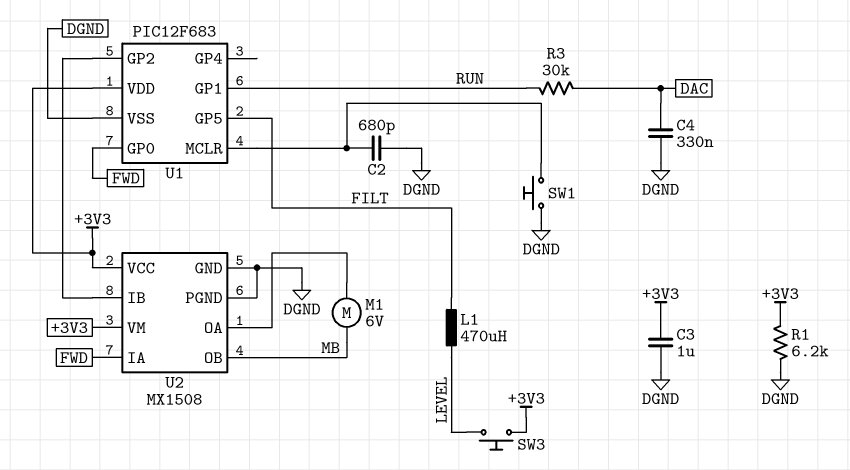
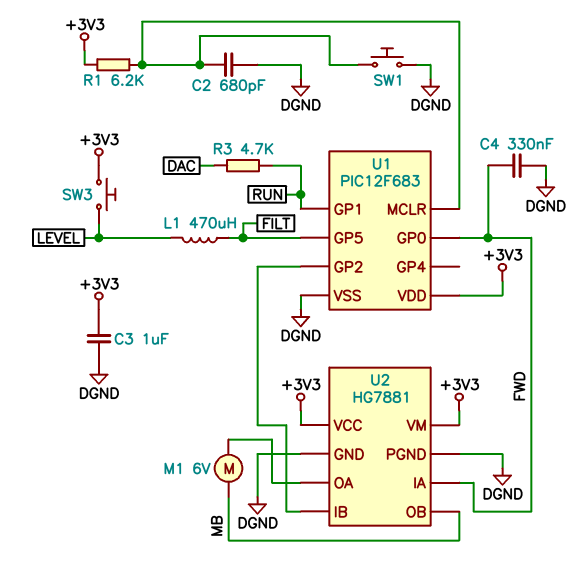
C4: 330nF (DAC, DGND) -> 330nF (DGND, FWD)
R1: 6.2k (+3V3, DGND) -> 6.2k (+3V3, U1/MCLR)
R3: 30k (DAC, RUN) -> 4.7k (DAC, RUN)
U2: MX1508 -> HG7881

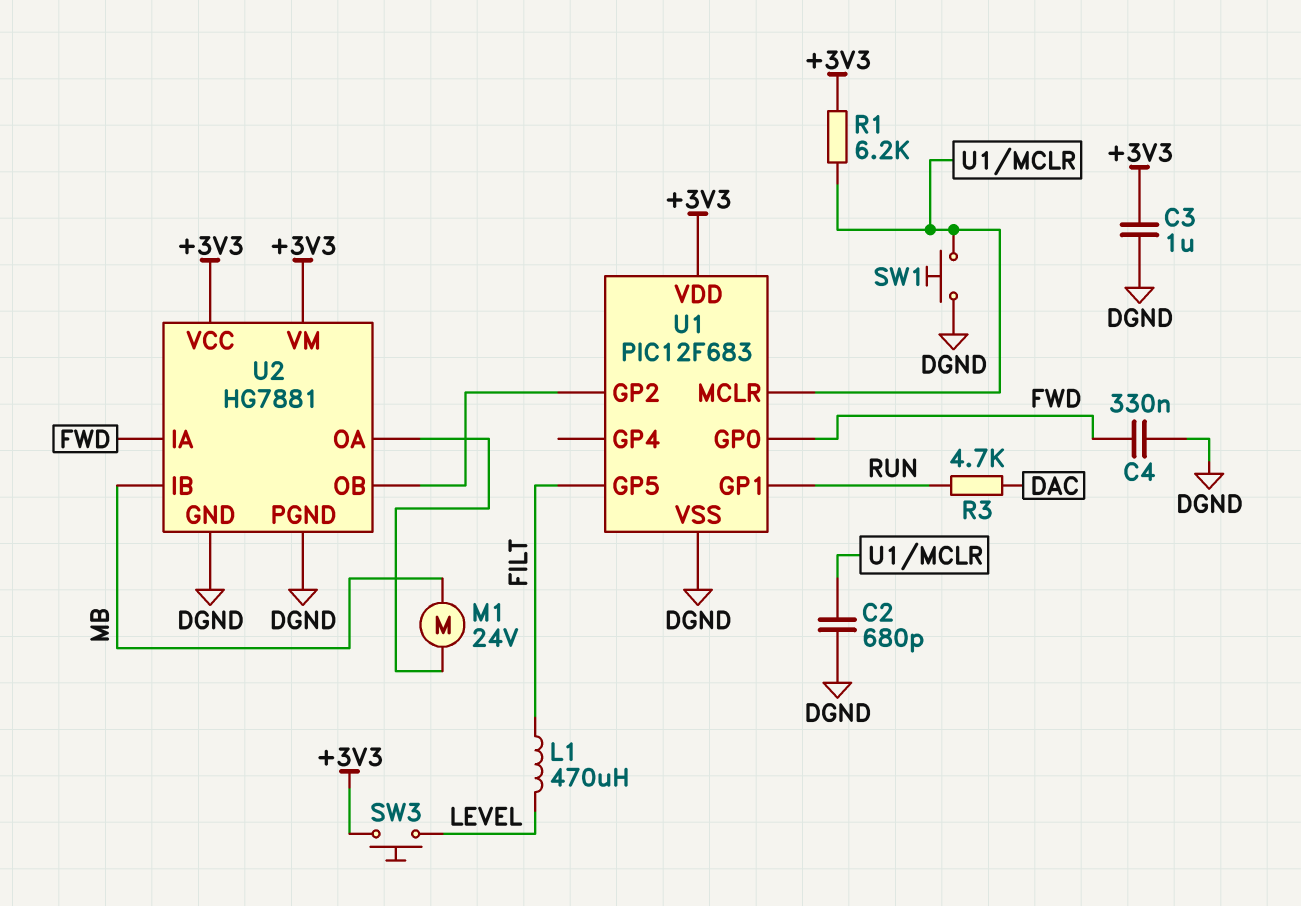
M1: motor 6V (MB, U2/OA) -> motor 24V (MB, U2/OA)
U2 pin IB: U1/GP2 -> MB
U2 pin OB: MB -> U1/GP2

